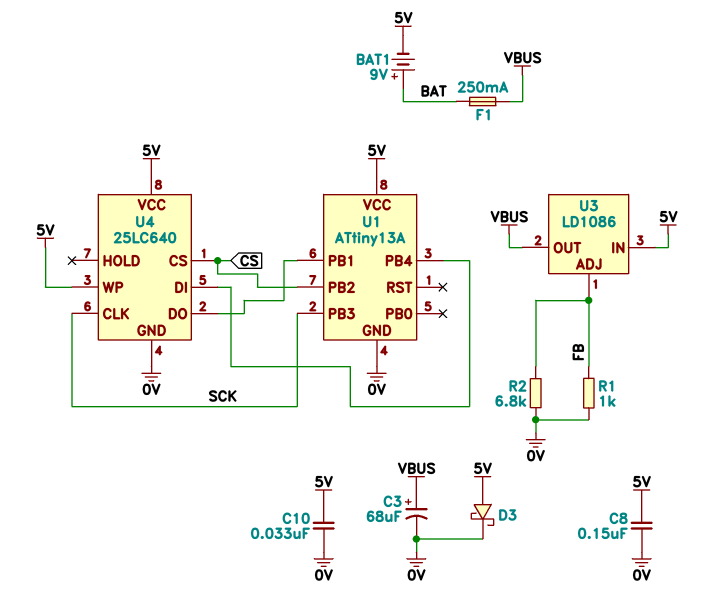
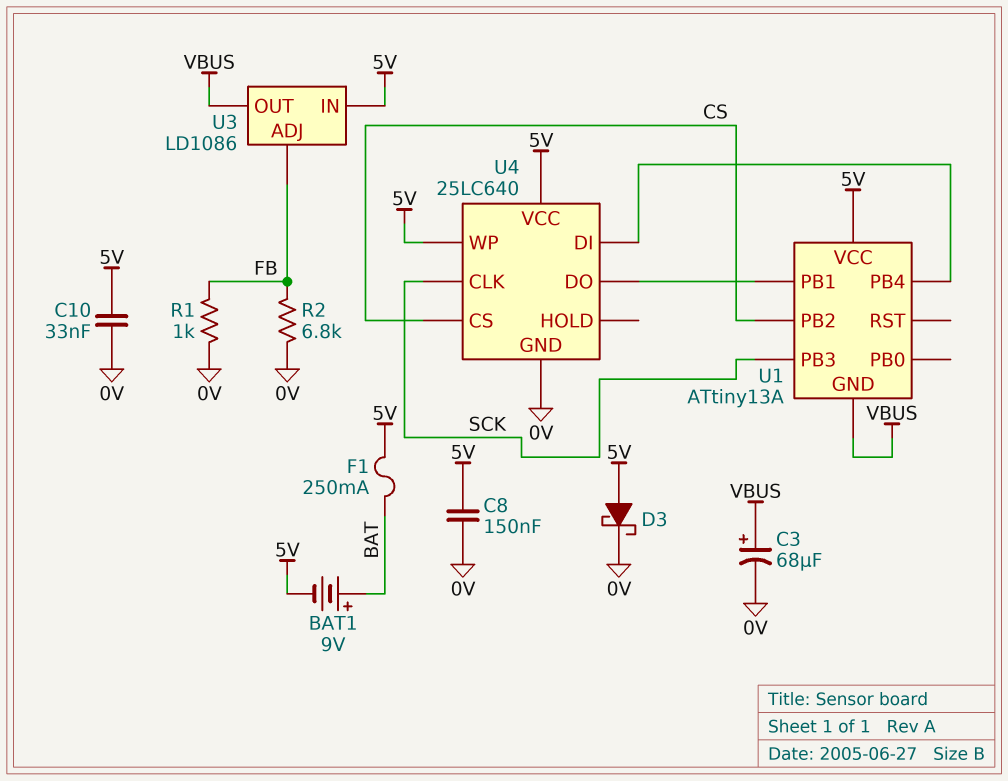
F1: 250mA (BAT, VBUS) -> 250mA (5V, BAT)
U1 pin GND: 0V -> VBUS

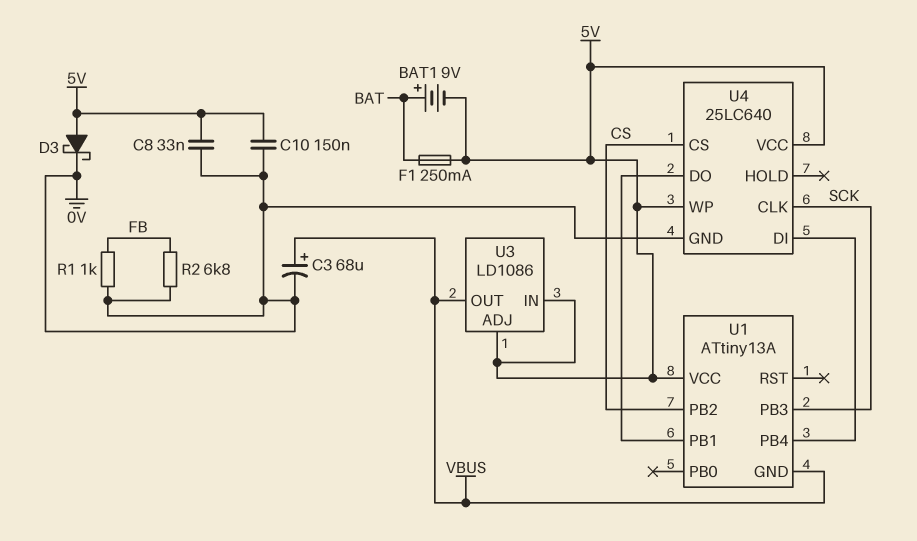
C8: 150nF (0V, 5V) -> 33nF (0V, 5V)
C10: 33nF (0V, 5V) -> 150nF (0V, 5V)
U3 pin ADJ: FB -> 5V

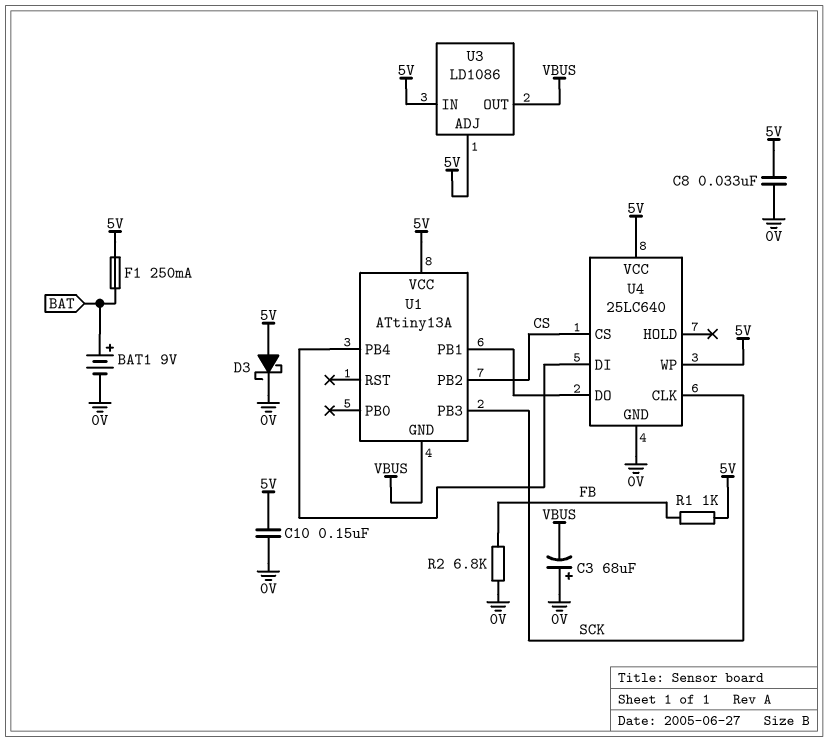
BAT1: 9V (plus BAT, minus 5V) -> 9V (plus BAT, minus 0V)
C3: 68uF (plus VBUS, minus 0V) -> 68uF (plus 0V, minus VBUS)
R1: 1k (0V, FB) -> 1k (5V, FB)

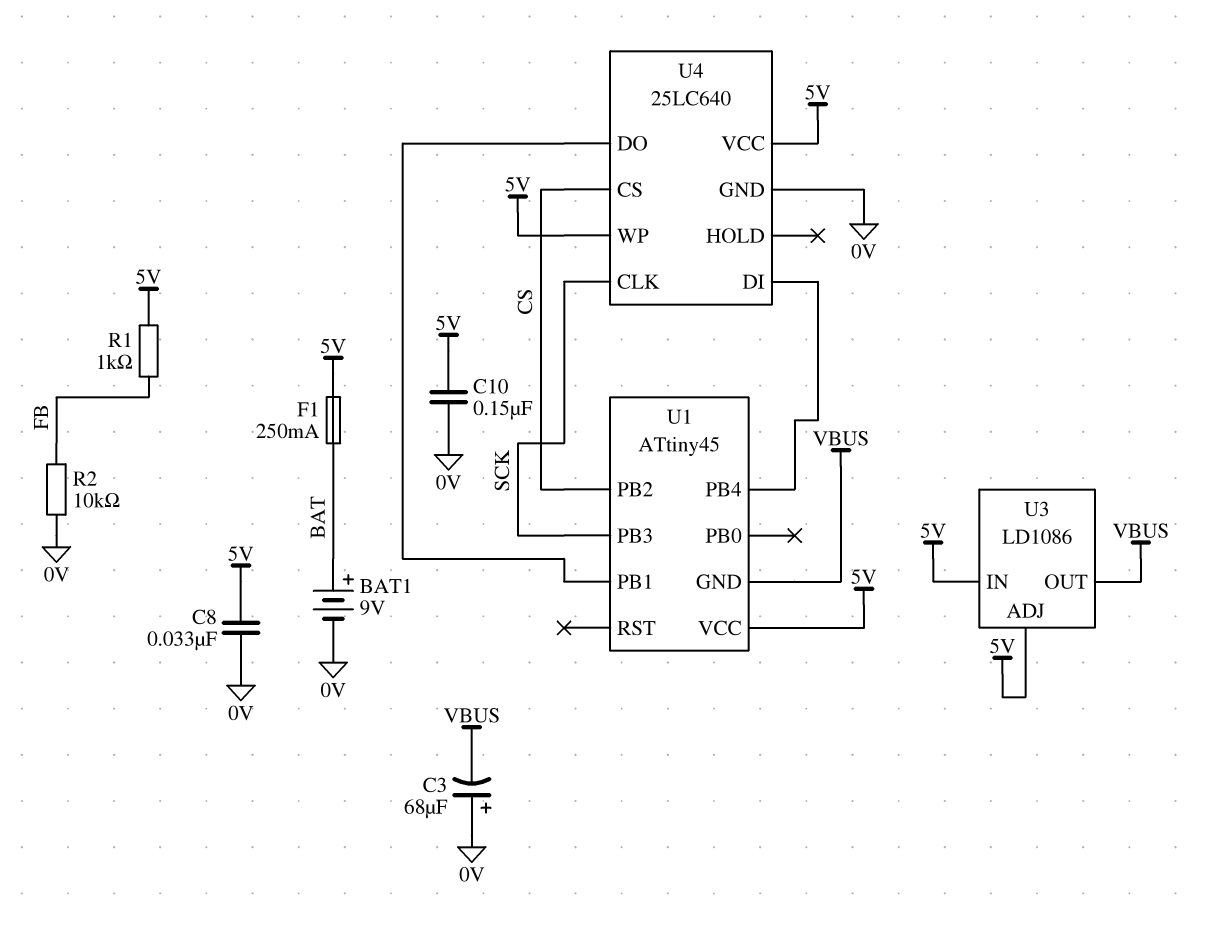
D3: schottky (A 5V, K 0V) -> none
R2: 6.8k (0V, FB) -> 10k (0V, FB)
U1: ATtiny13A -> ATtiny45

